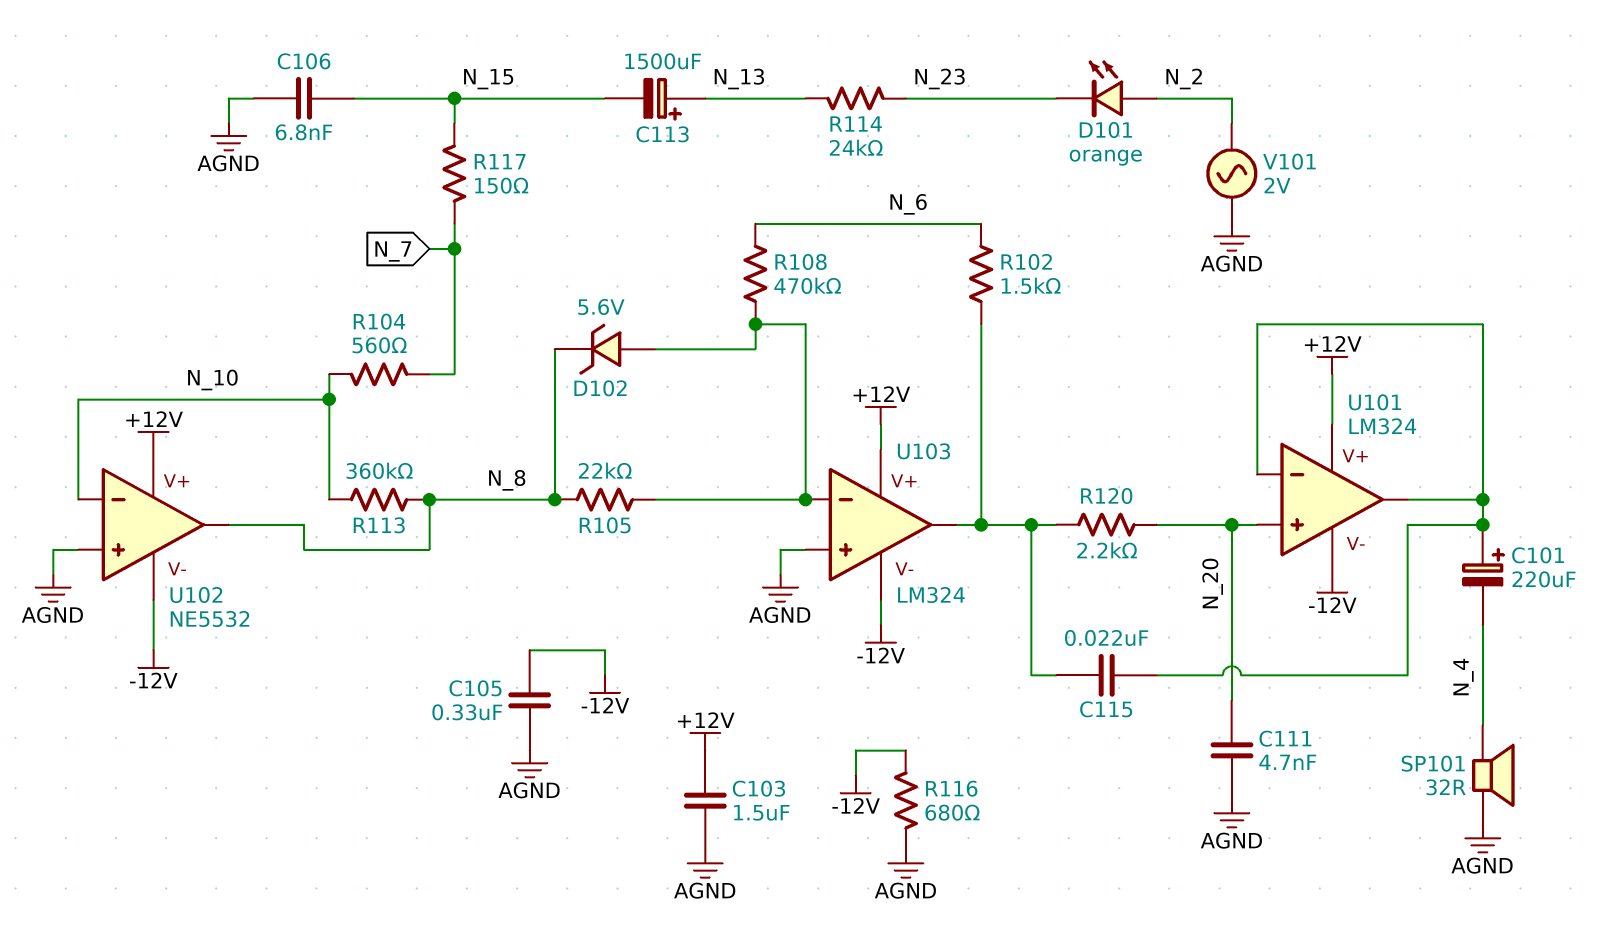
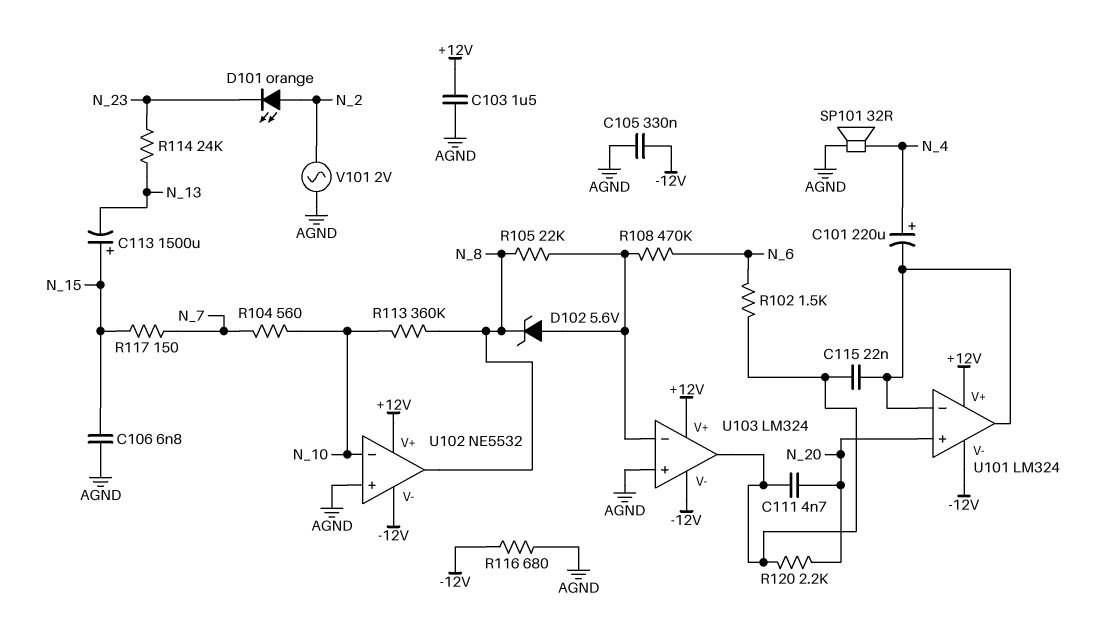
C101: 220uF (plus U101/in-, minus N_4) -> 220uF (plus N_4, minus U101/in-)
C111: 4.7nF (AGND, N_20) -> 4.7nF (N_20, U103/out)
C113: 1500uF (plus N_13, minus N_15) -> 1500uF (plus N_15, minus N_13)

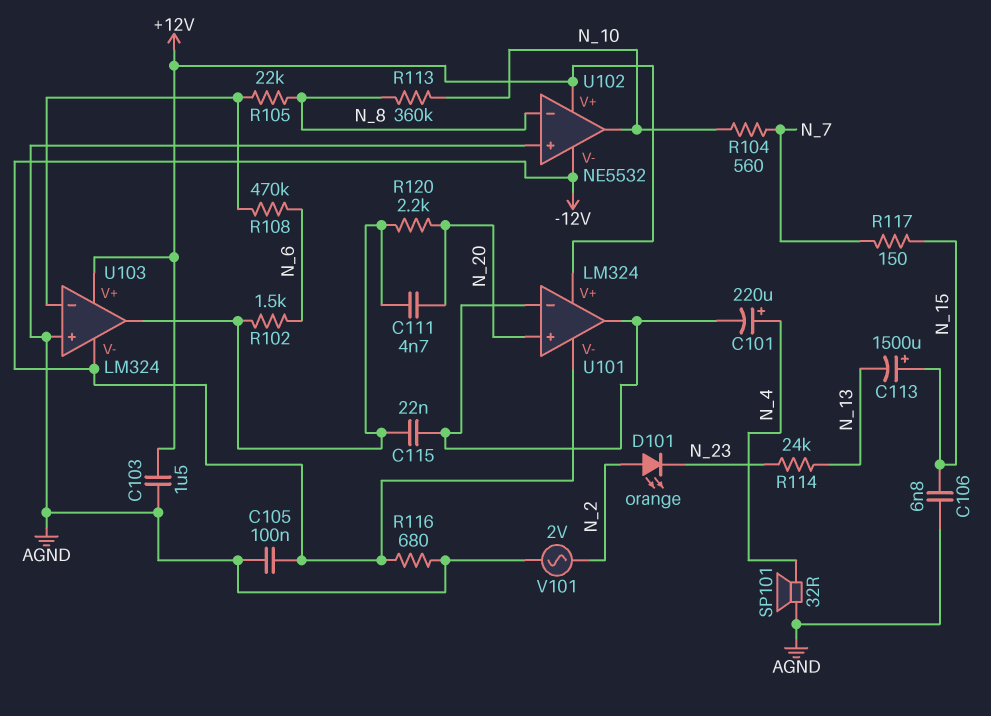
C105: 330nF (-12V, AGND) -> 100nF (-12V, AGND)
D102: zener 5.6V (A U103/in-, K N_8) -> none
U102 pin in-: N_10 -> N_8
U102 pin out: N_8 -> N_10

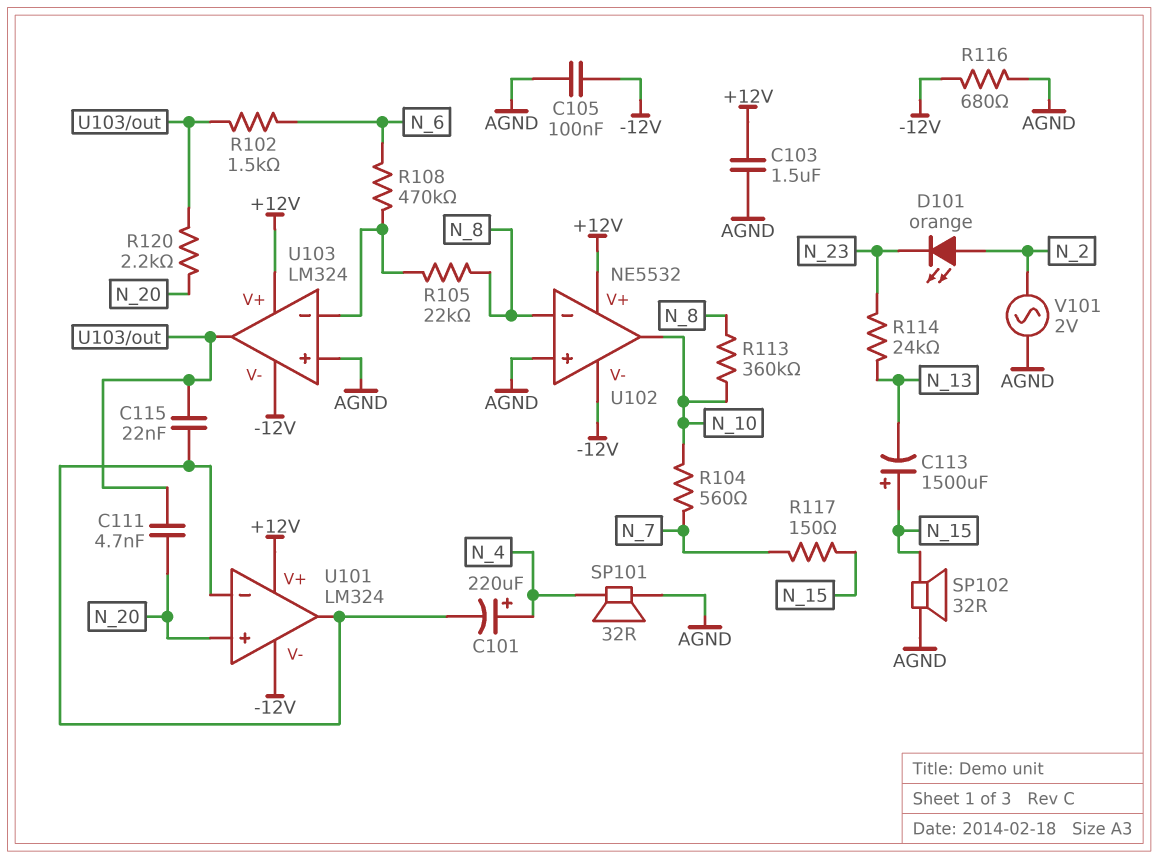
C106: 6.8nF (AGND, N_15) -> none
SP102: none -> speaker 32R (AGND, N_15)

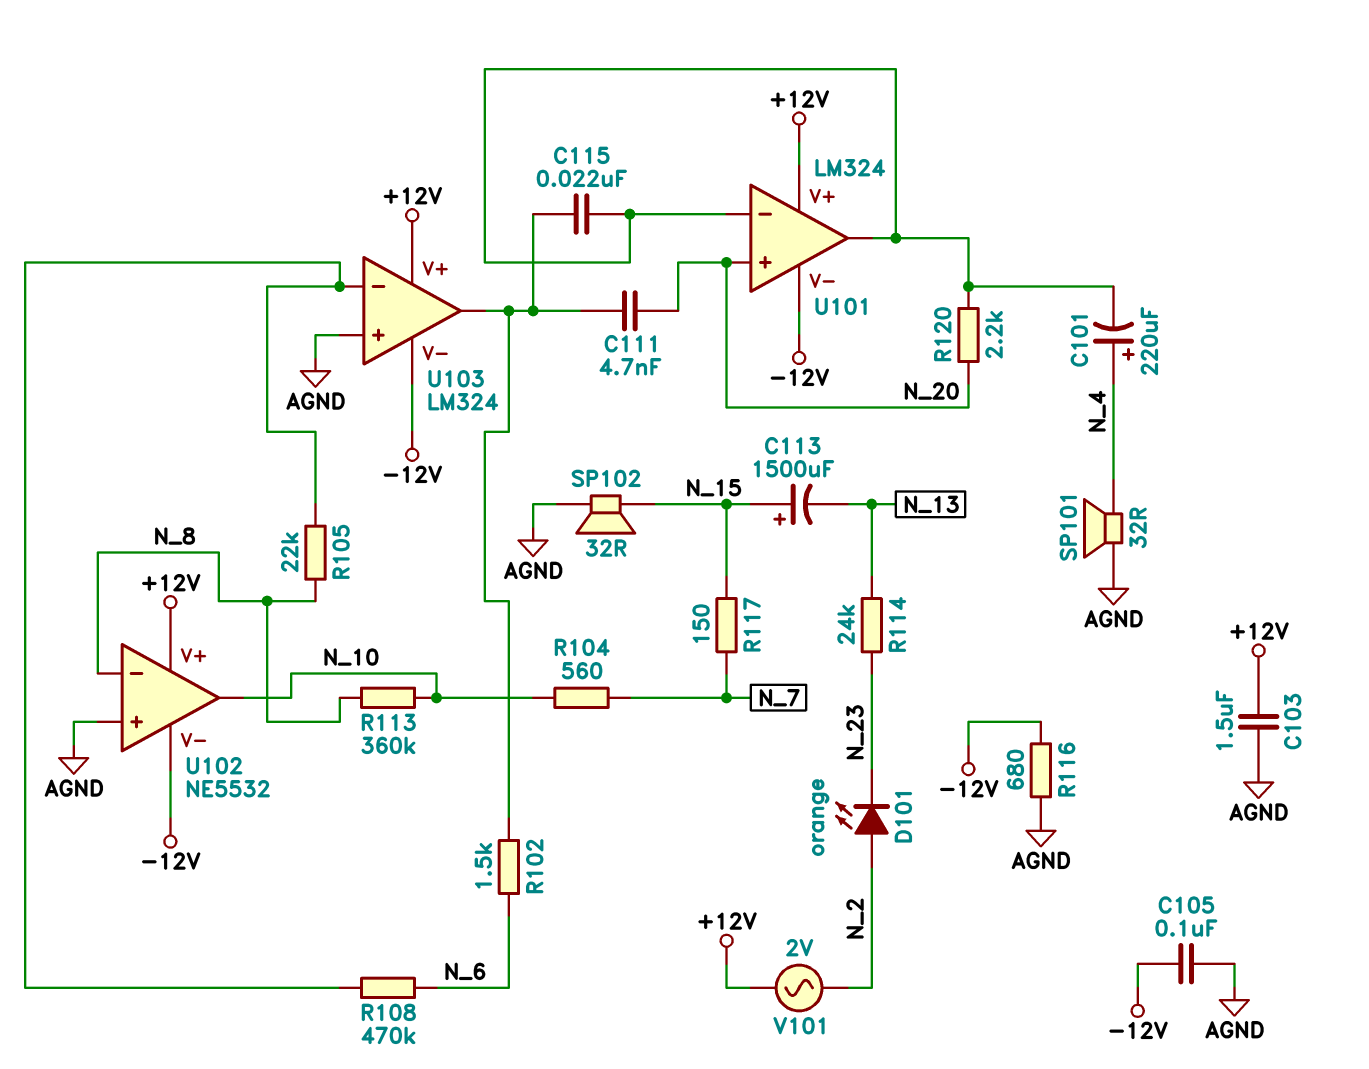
R120: 2.2k (N_20, U103/out) -> 2.2k (N_20, U101/in-)
V101: AC 2V (AGND, N_2) -> AC 2V (+12V, N_2)

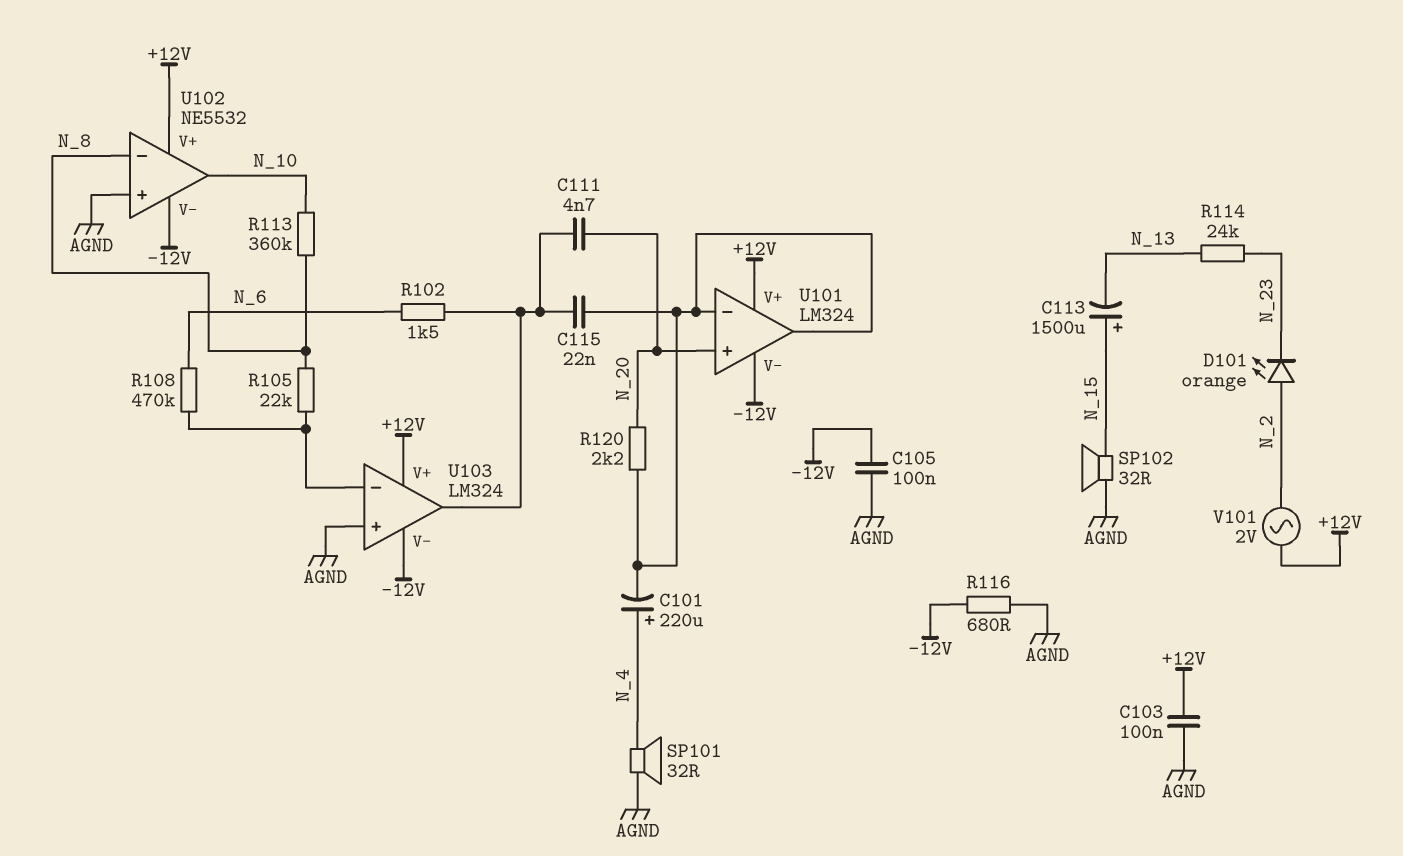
C103: 1.5uF (+12V, AGND) -> 100nF (+12V, AGND)
R104: 560 (N_7, N_10) -> none
R117: 150 (N_7, N_15) -> none

